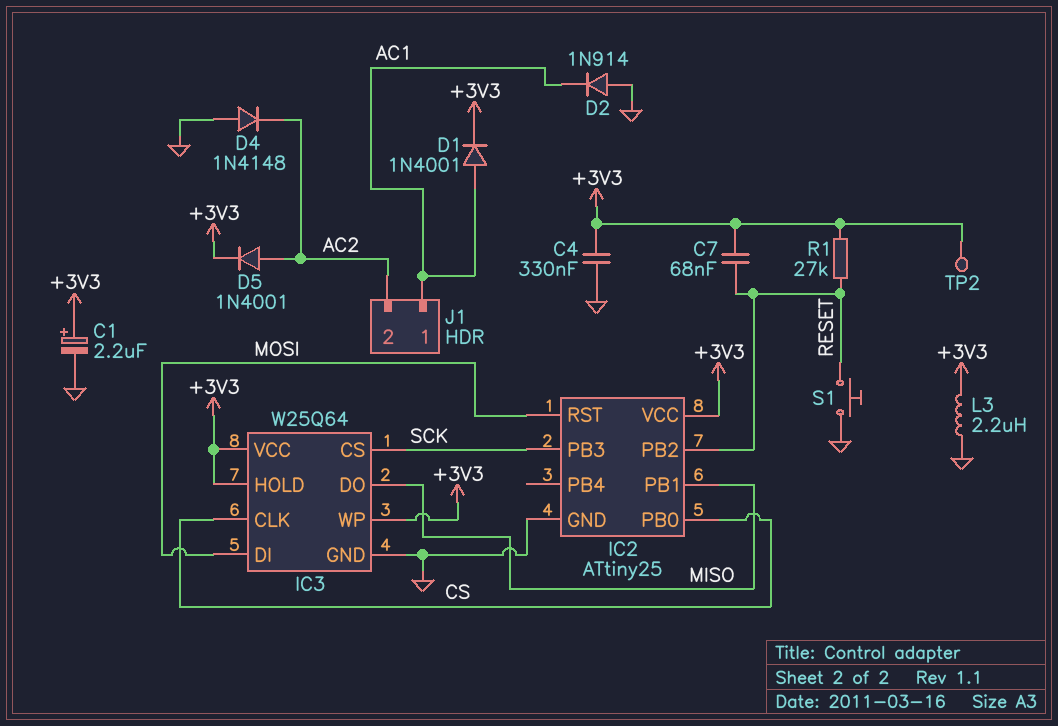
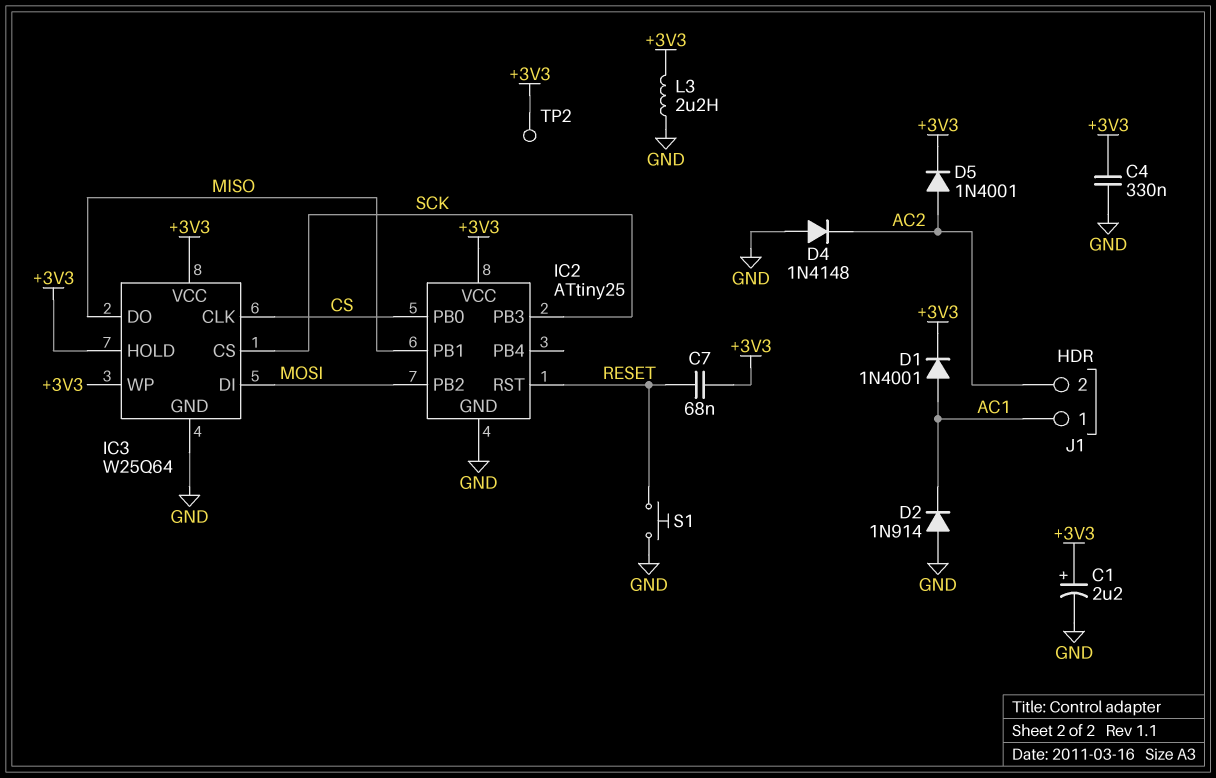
IC2 pin PB2: RESET -> MOSI
IC2 pin RST: MOSI -> RESET
R1: 27k (+3V3, RESET) -> none

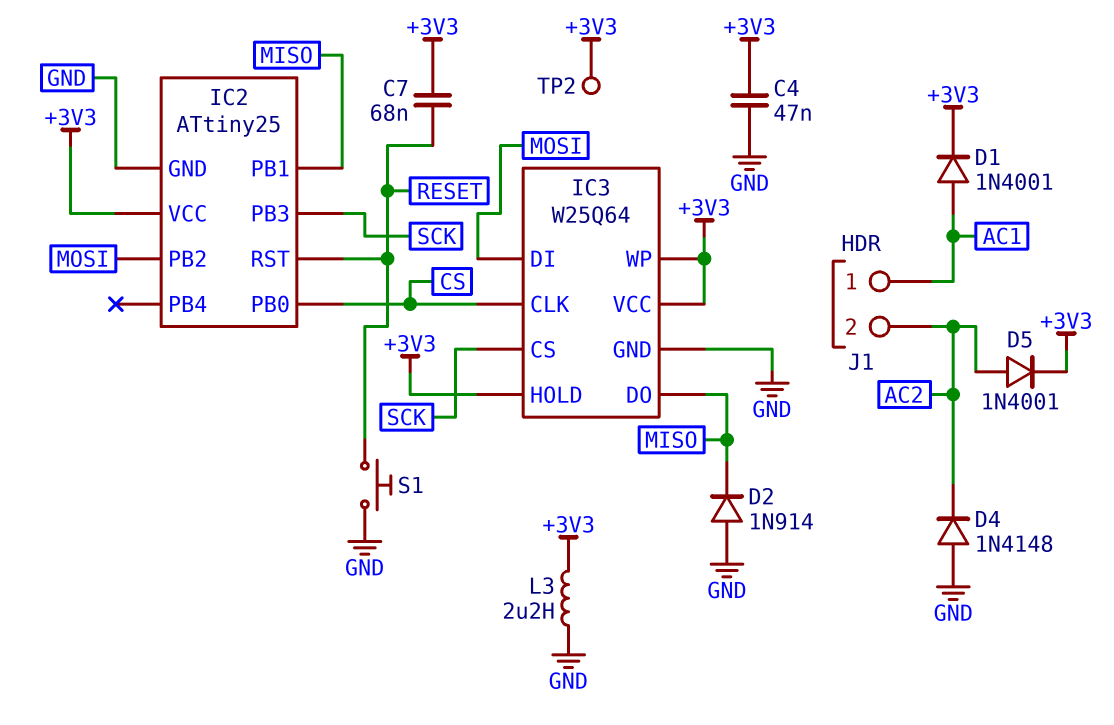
C1: 2.2uF (plus +3V3, minus GND) -> none
C4: 330nF (+3V3, GND) -> 47nF (+3V3, GND)
D2: diode 1N914 (A GND, K AC1) -> diode 1N914 (A GND, K MISO)

